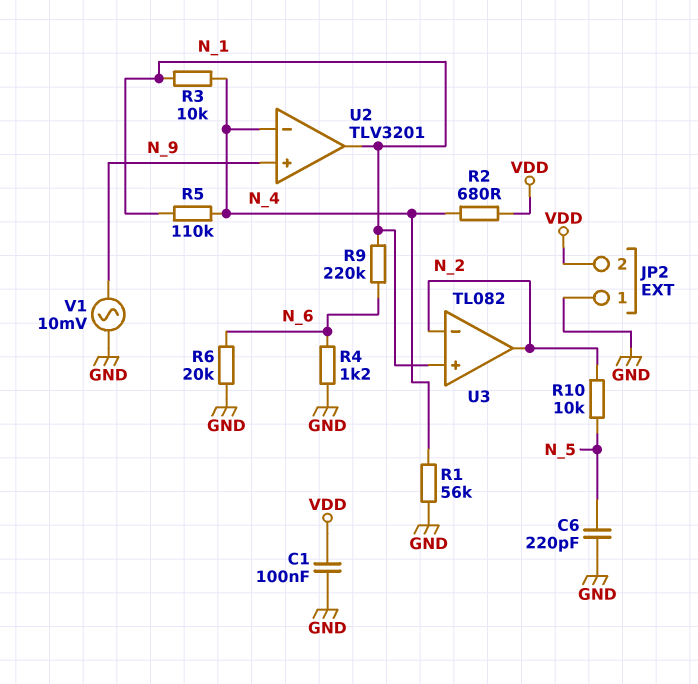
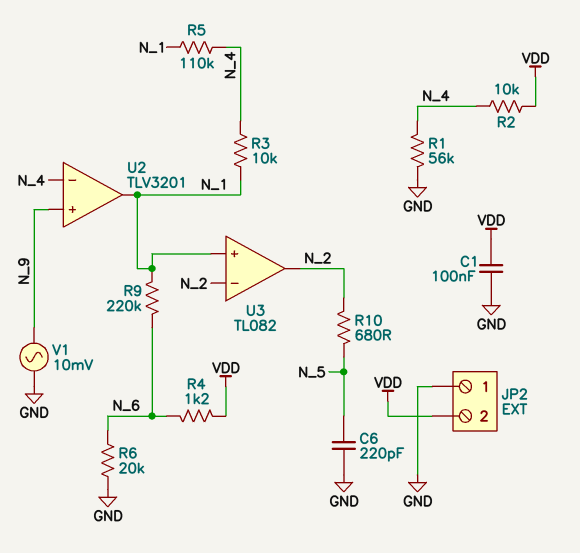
R2: 680 (N_4, VDD) -> 10k (N_4, VDD)
R4: 1.2k (GND, N_6) -> 1.2k (N_6, VDD)
R10: 10k (N_2, N_5) -> 680 (N_2, N_5)

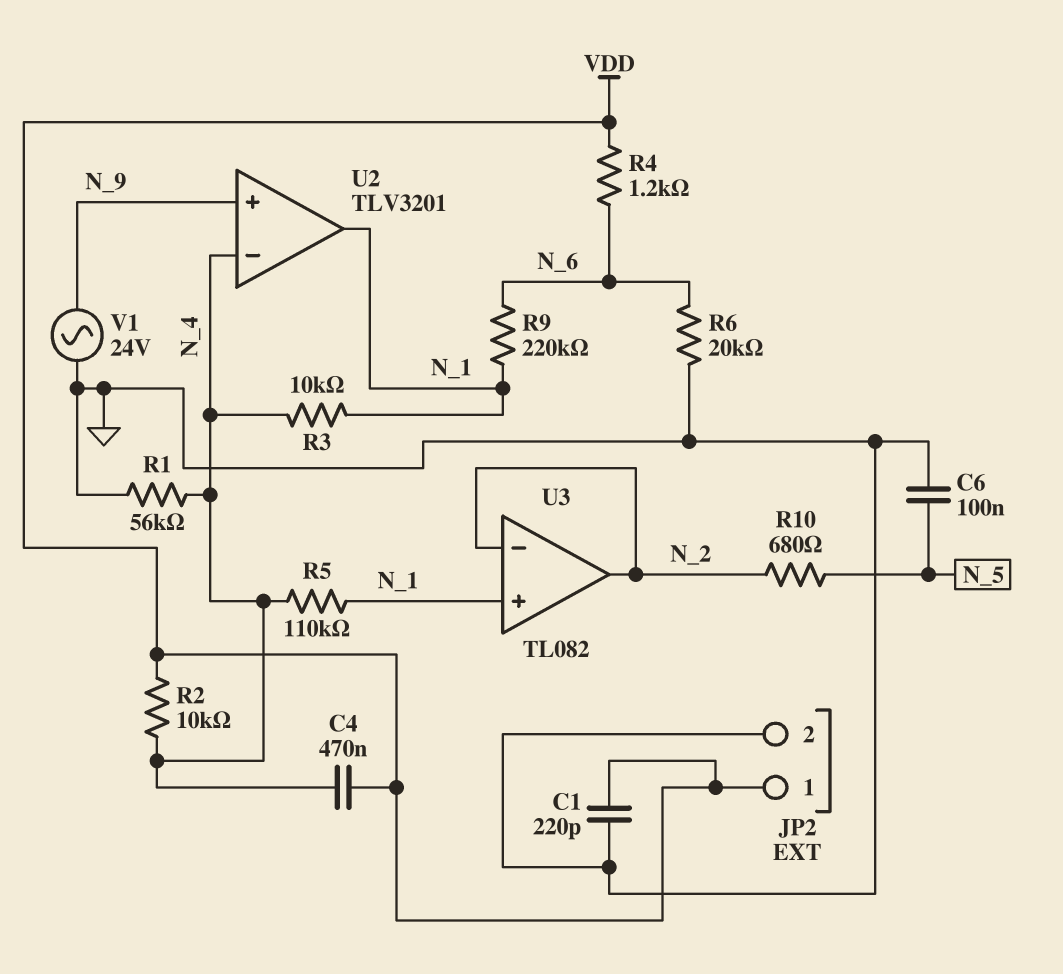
C1: 100nF (GND, VDD) -> 220pF (GND, VDD)
C4: none -> 470nF (N_4, VDD)
C6: 220pF (GND, N_5) -> 100nF (GND, N_5)
JP2 pin 1: GND -> VDD
JP2 pin 2: VDD -> GND
V1: AC 10mV (GND, N_9) -> AC 24V (GND, N_9)

